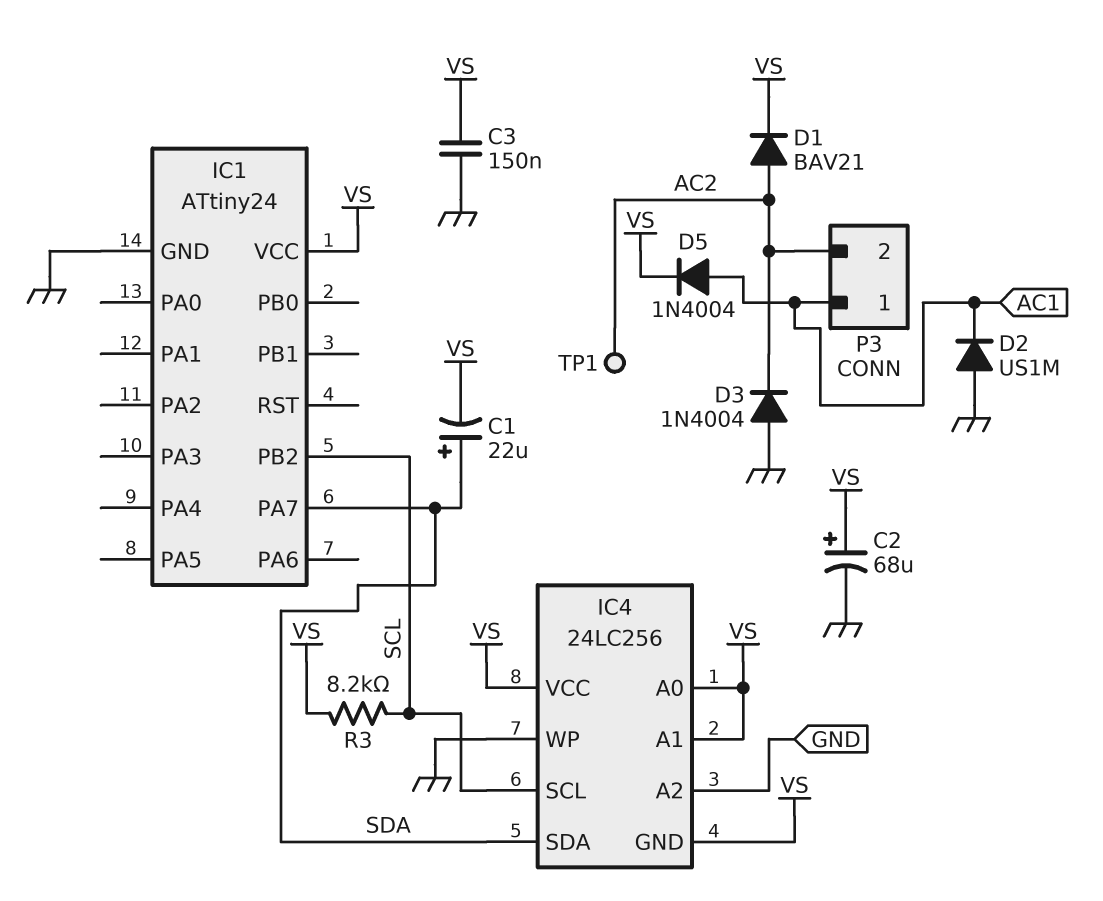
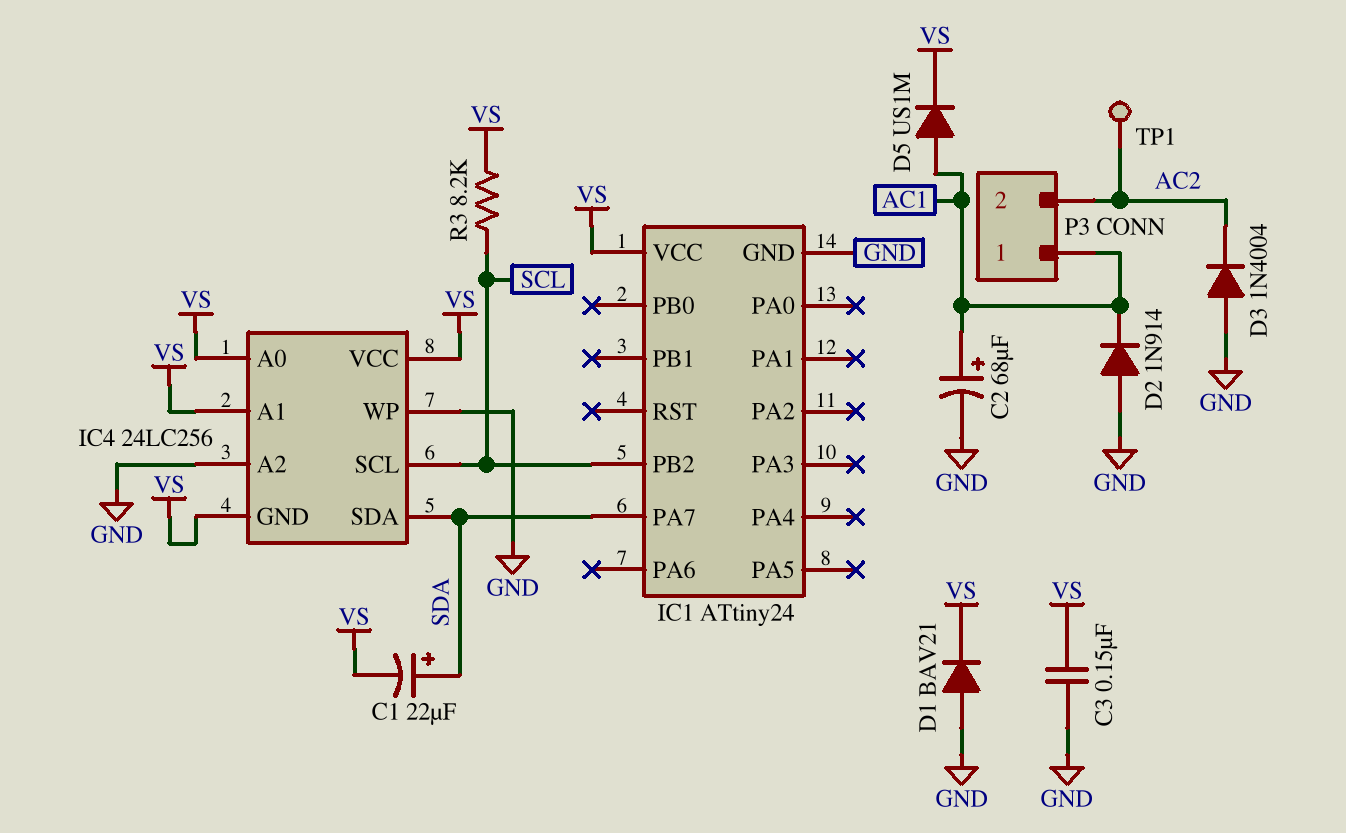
C2: 68uF (plus VS, minus GND) -> 68uF (plus AC1, minus GND)
D1: diode BAV21 (A AC2, K VS) -> diode BAV21 (A GND, K VS)
D2: diode US1M (A GND, K AC1) -> diode 1N914 (A GND, K AC1)
D5: diode 1N4004 (A AC1, K VS) -> diode US1M (A AC1, K VS)

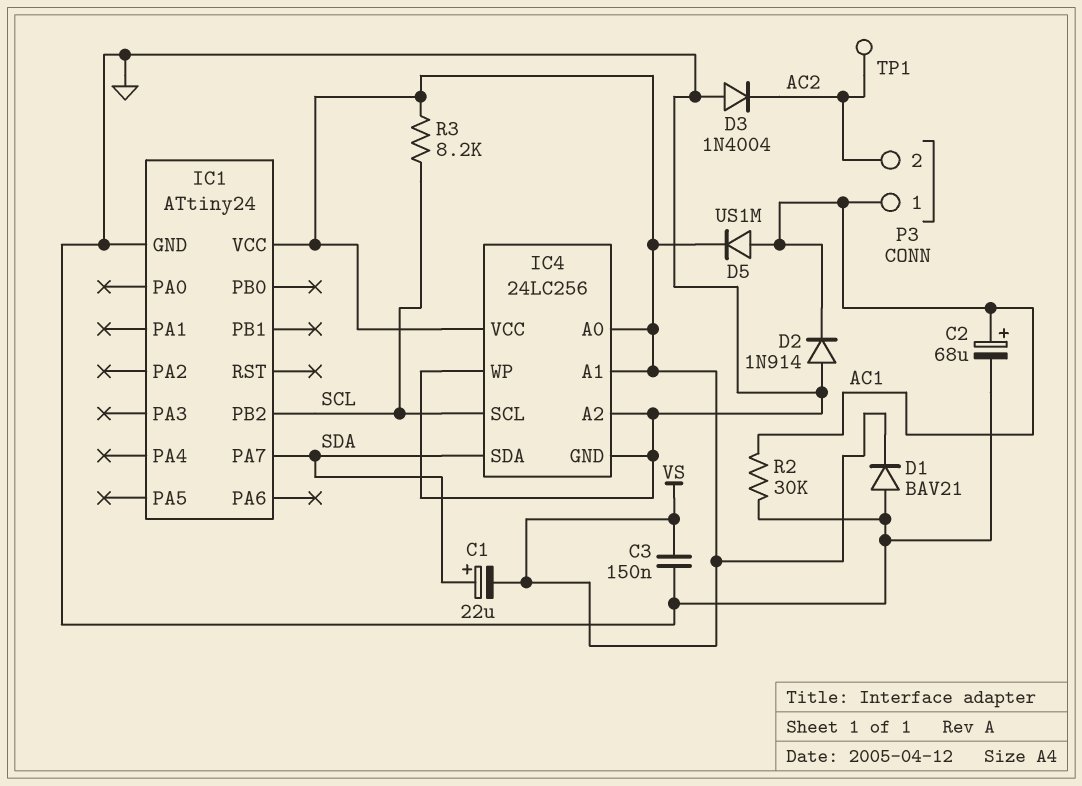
IC4 pin GND: VS -> GND
R2: none -> 30k (AC1, GND)

